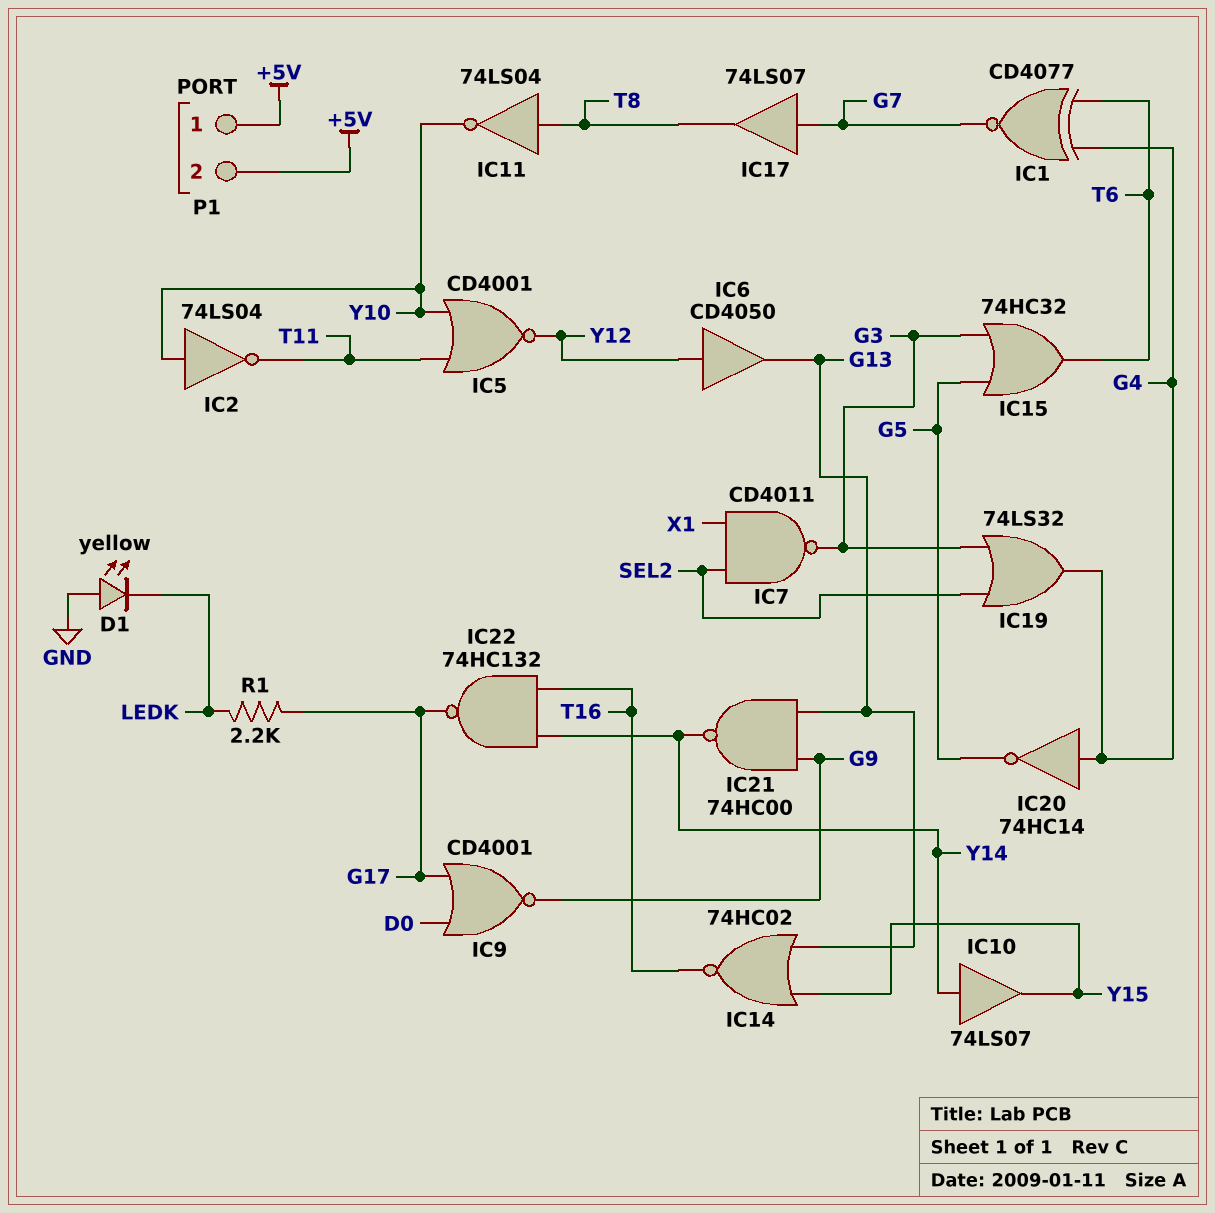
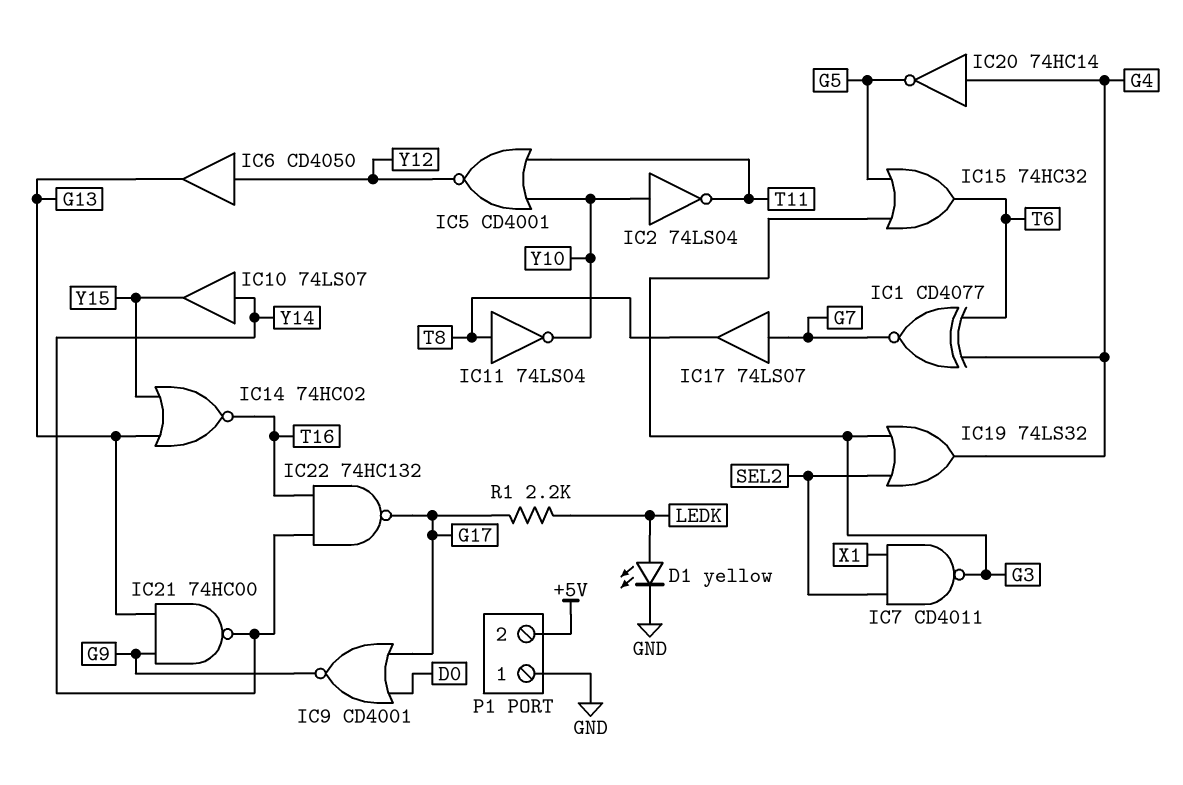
D1: LED yellow (A GND, K LEDK) -> LED yellow (A LEDK, K GND)
P1 pin 1: +5V -> GND

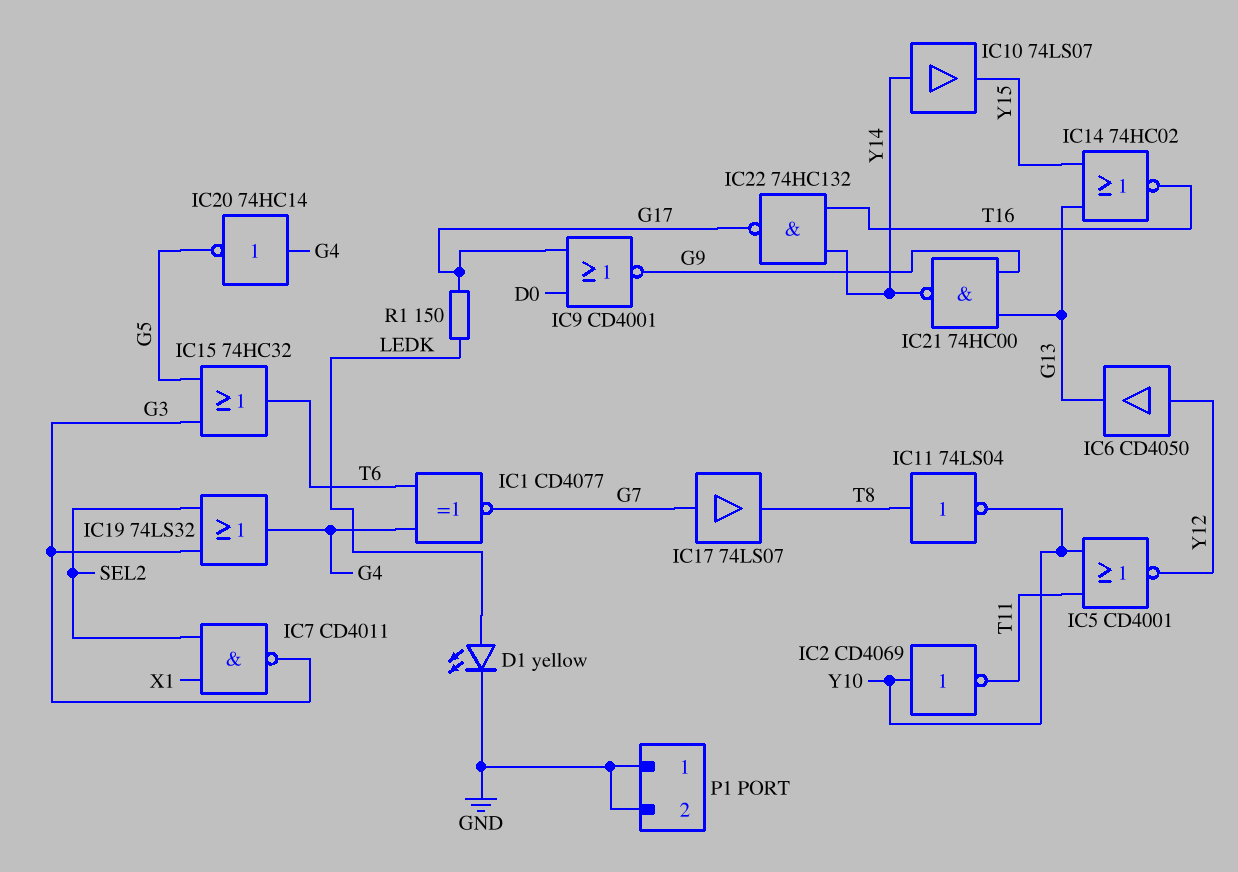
IC2: NOT 74LS04 (in Y10, out T11) -> NOT CD4069 (in Y10, out T11)
P1 pin 2: +5V -> GND
R1: 2.2k (G17, LEDK) -> 150 (G17, LEDK)

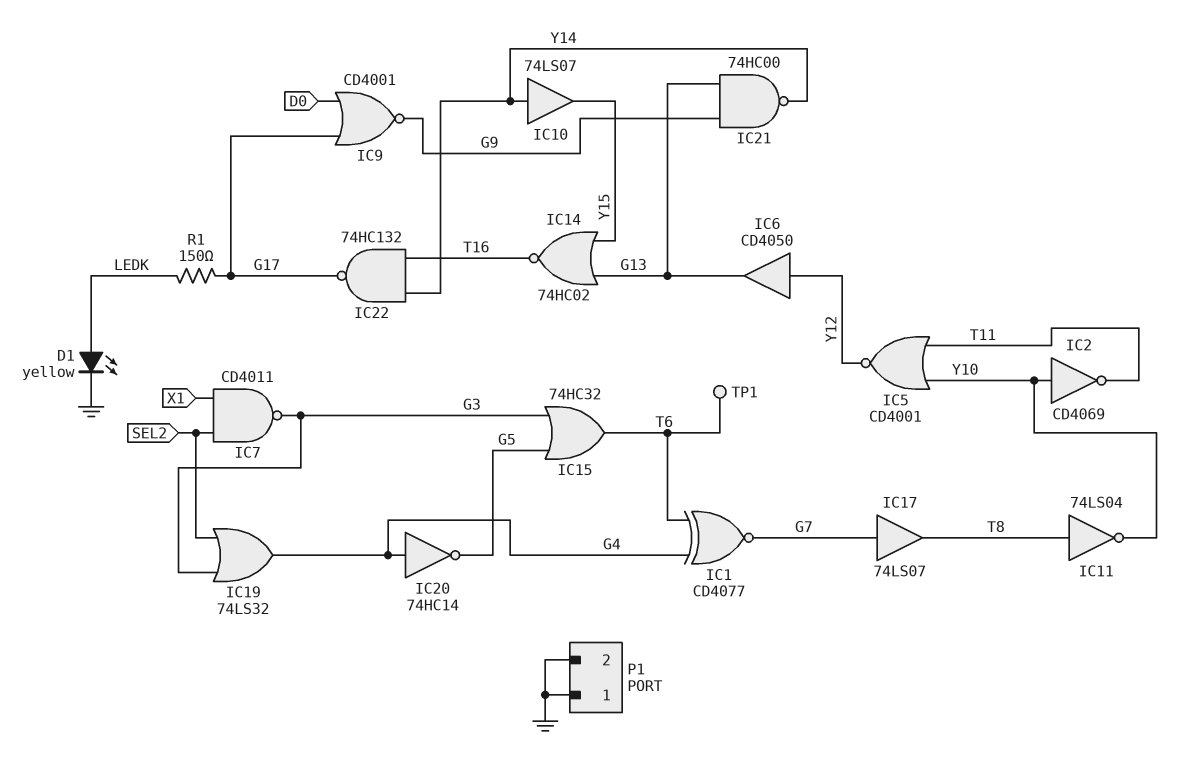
TP1: none -> test point (T6)

